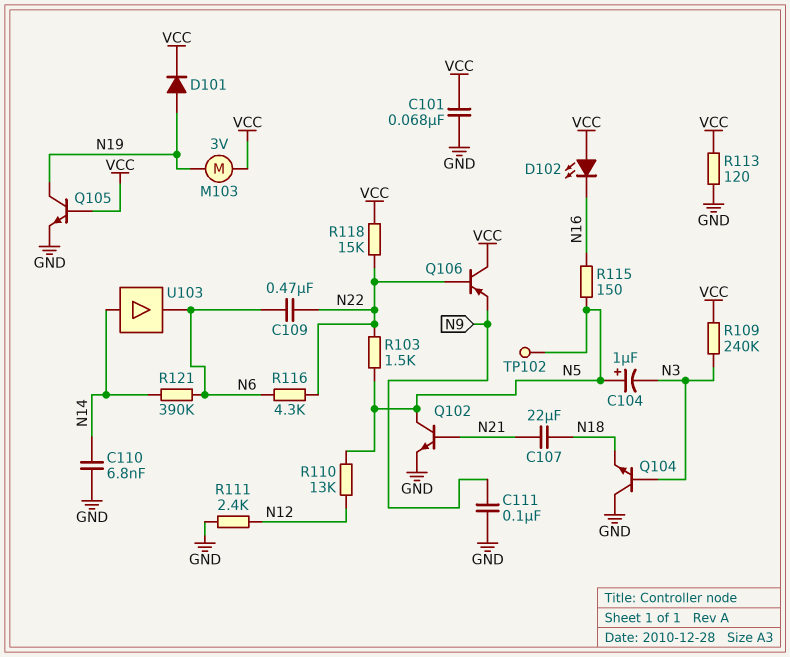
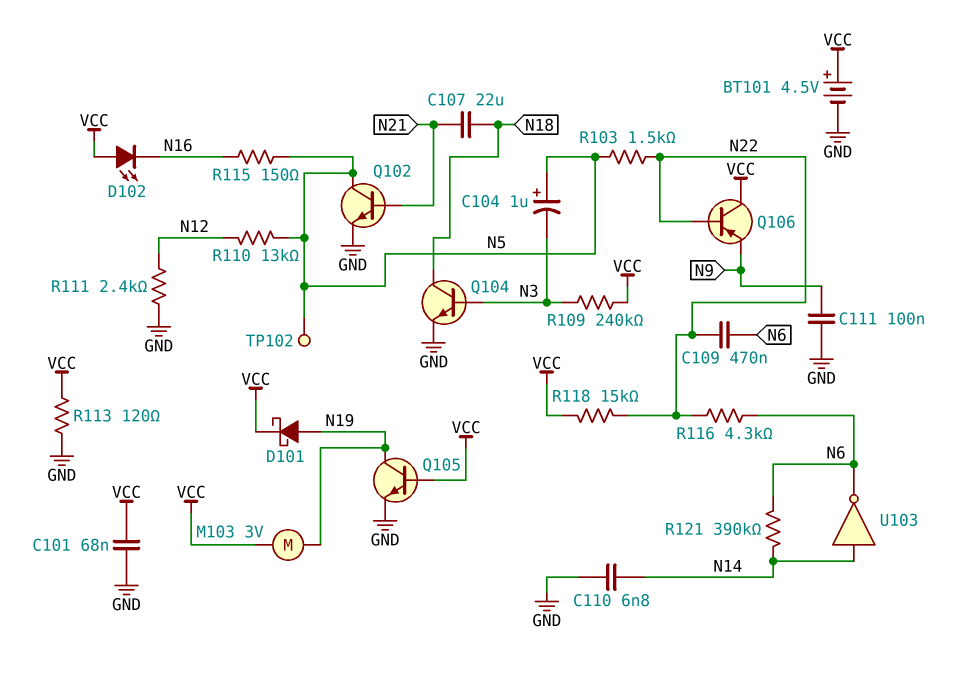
BT101: none -> 4.5V (plus VCC, minus GND)
D101: diode (A N19, K VCC) -> schottky (A N19, K VCC)
Q104: NPN (B N3, C GND, E N18) -> NPN (B N3, C N18, E GND)
U103: buffer (in N14, out N6) -> NOT (in N14, out N6)

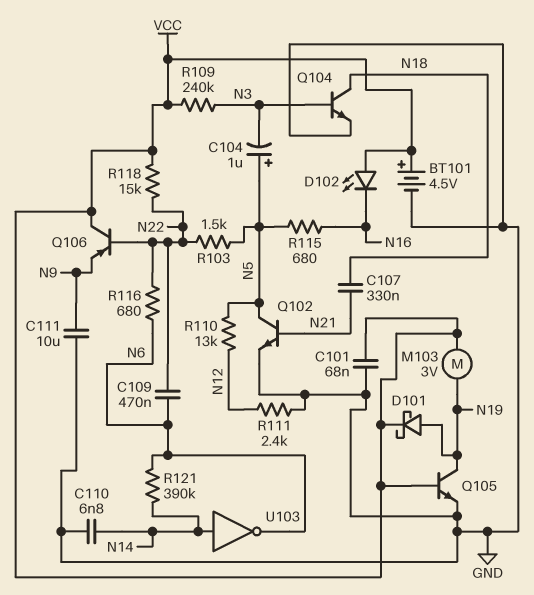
C107: 22uF (N18, N21) -> 330nF (N18, N21)
C111: 100nF (GND, N9) -> 10uF (GND, N9)
R113: 120 (GND, VCC) -> none
R115: 150 (N5, N16) -> 680 (N5, N16)
R116: 4.3k (N6, N22) -> 680 (N6, N22)
TP102: test point (N5) -> none

